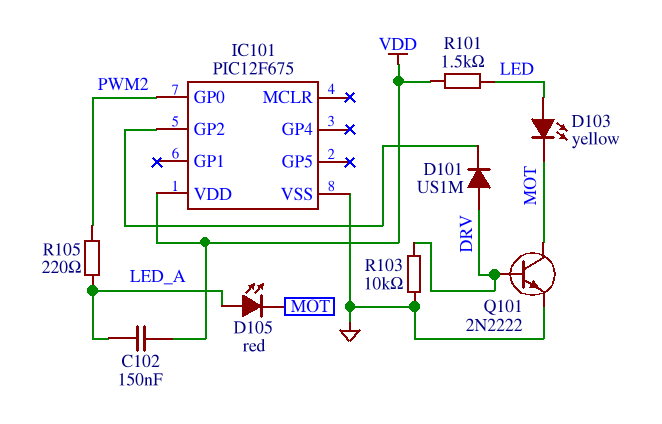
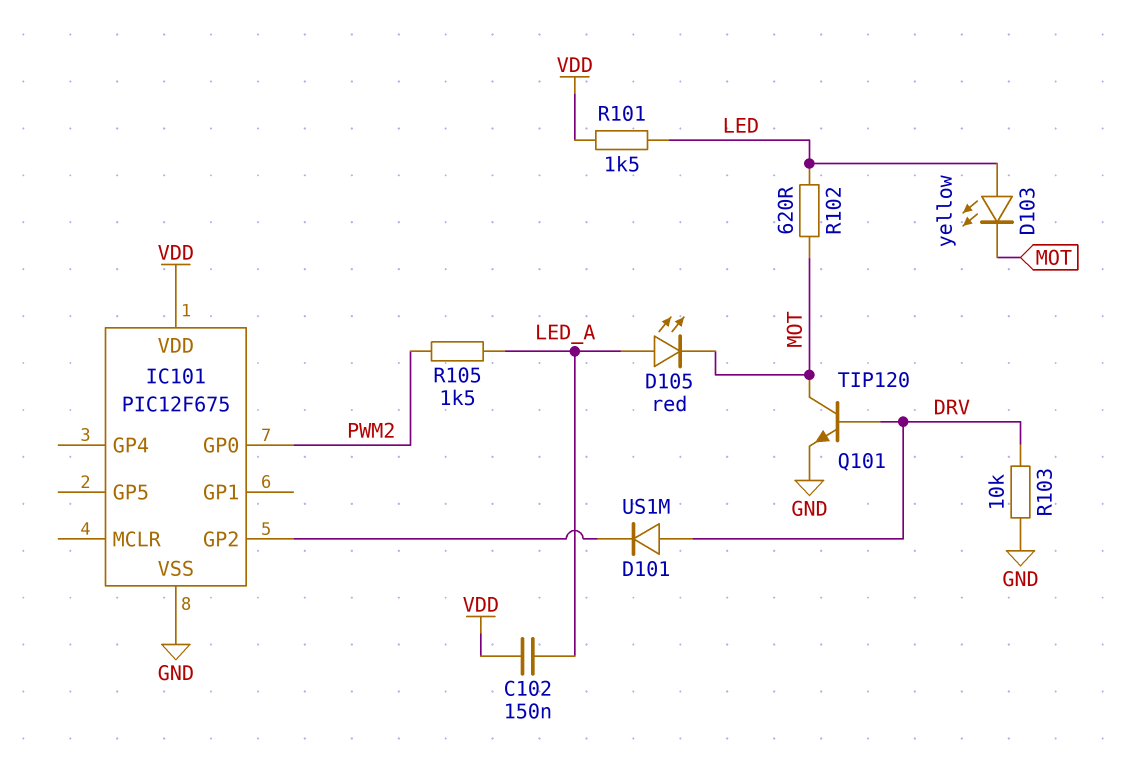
Q101: NPN 2N2222 (B DRV, C MOT, E GND) -> NPN TIP120 (B DRV, C MOT, E GND)
R102: none -> 620 (LED, MOT)
R105: 220 (LED_A, PWM2) -> 1.5k (LED_A, PWM2)

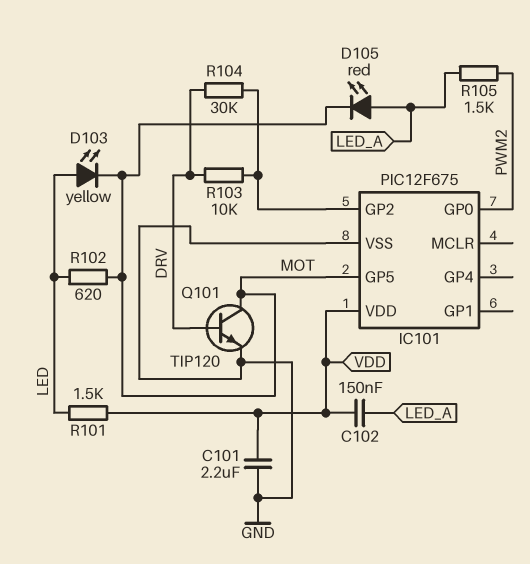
C101: none -> 2.2uF (GND, VDD)
D101: diode US1M (A DRV, K IC101/GP2) -> none
IC101 pin GP5: none -> MOT
R103: 10k (DRV, GND) -> 10k (DRV, IC101/GP2)
R104: none -> 30k (DRV, IC101/GP2)

